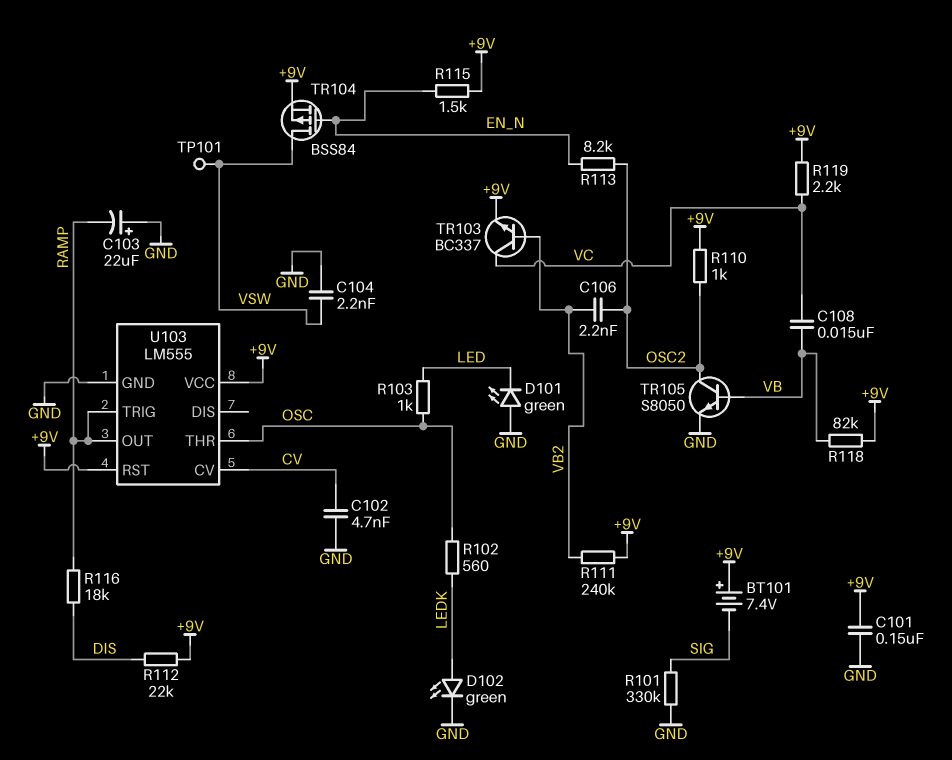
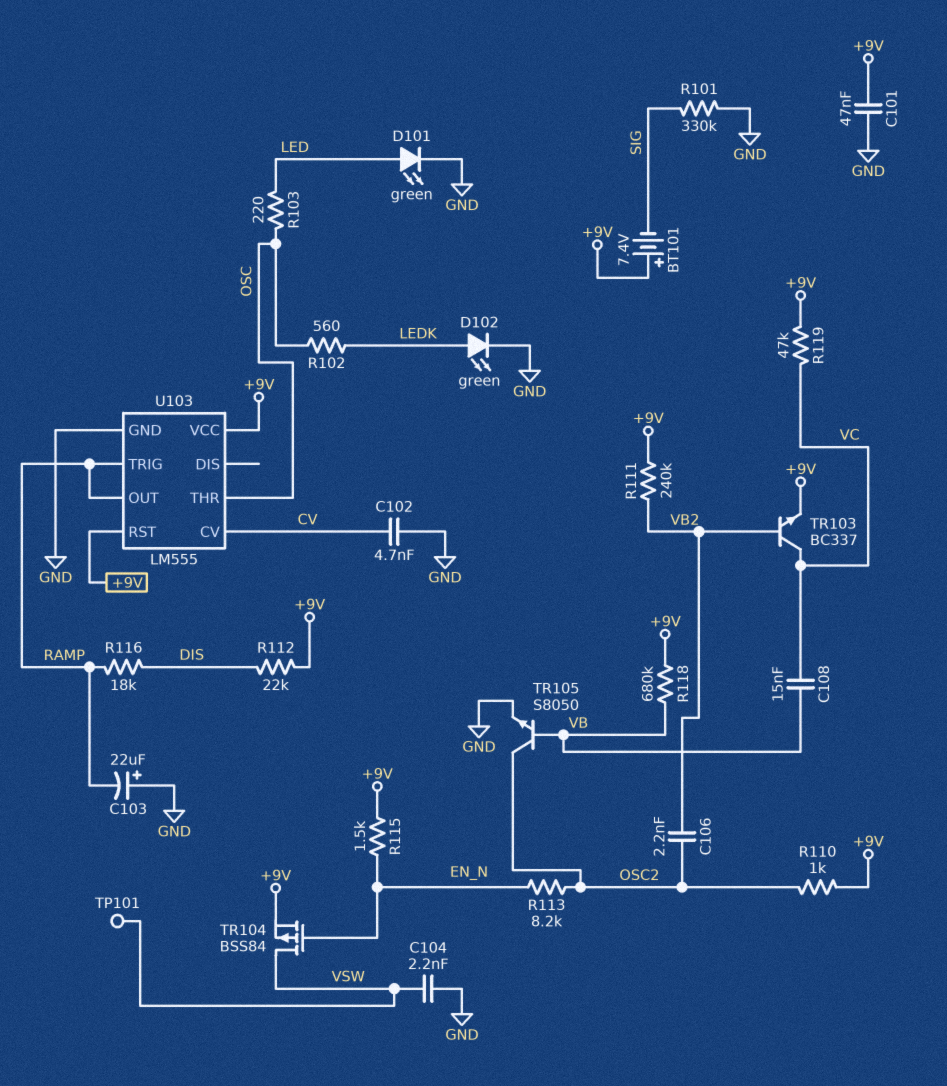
C101: 150nF (+9V, GND) -> 47nF (+9V, GND)
D101: LED green (A GND, K LED) -> LED green (A LED, K GND)
R103: 1k (LED, OSC) -> 220 (LED, OSC)
R118: 82k (+9V, VB) -> 680k (+9V, VB)
R119: 2.2k (+9V, VC) -> 47k (+9V, VC)

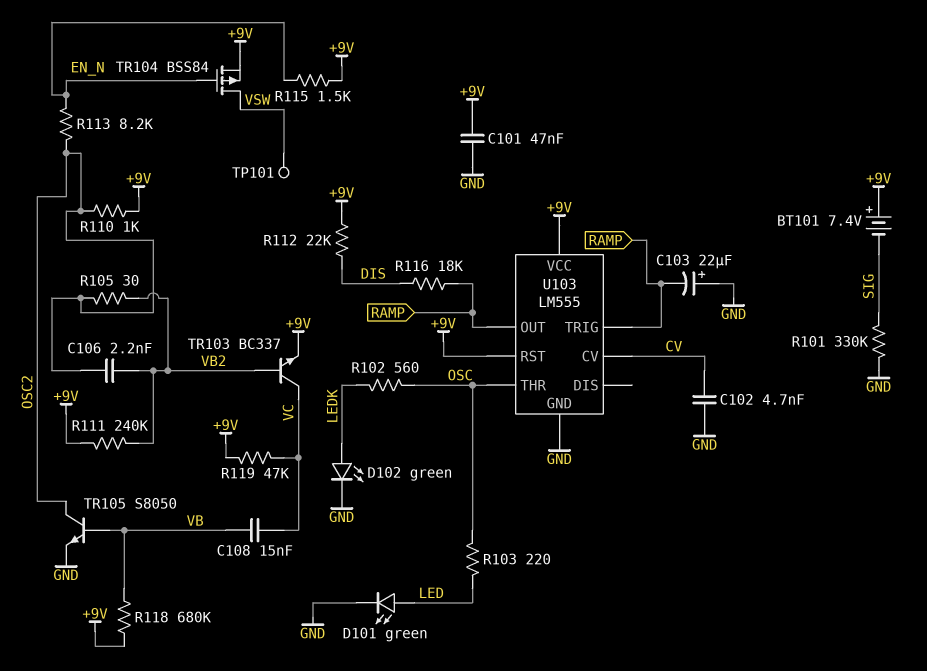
C104: 2.2nF (GND, VSW) -> none
R105: none -> 30 (OSC2, VB2)

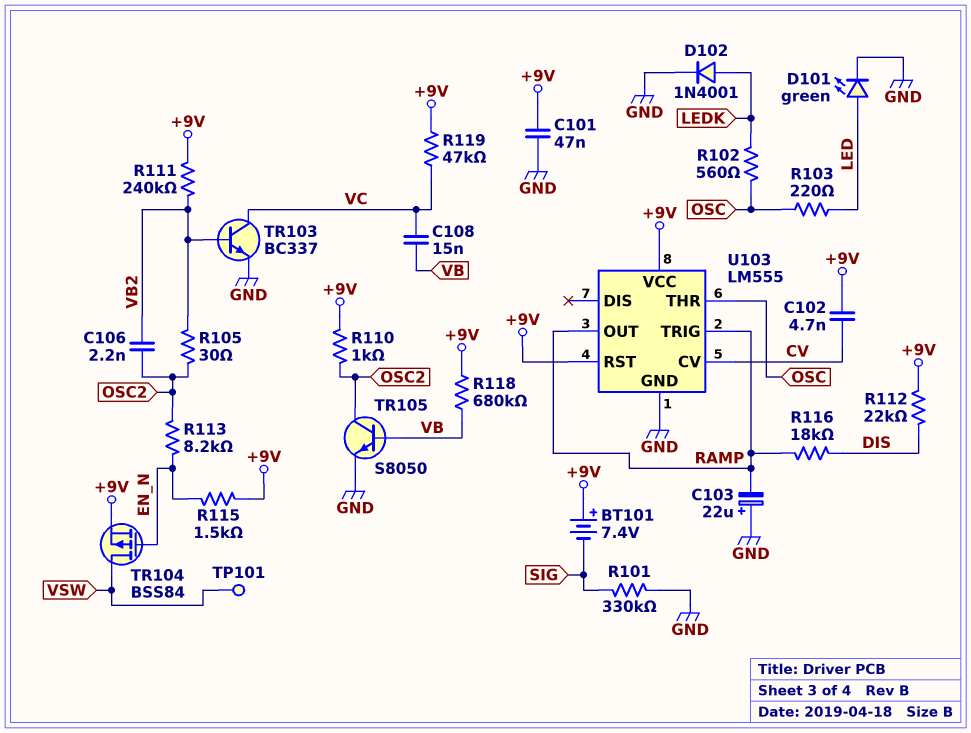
C102: 4.7nF (CV, GND) -> 4.7nF (+9V, CV)
D102: LED green (A LEDK, K GND) -> diode 1N4001 (A LEDK, K GND)
TR103: NPN BC337 (B VB2, C VC, E +9V) -> NPN BC337 (B VB2, C VC, E GND)

